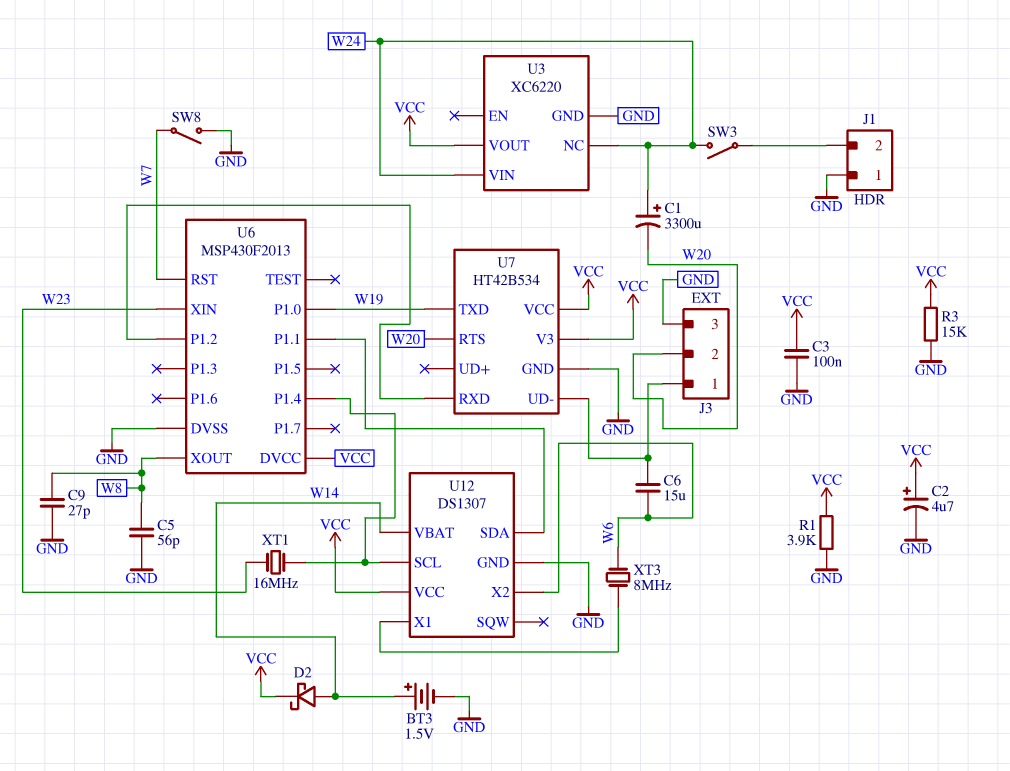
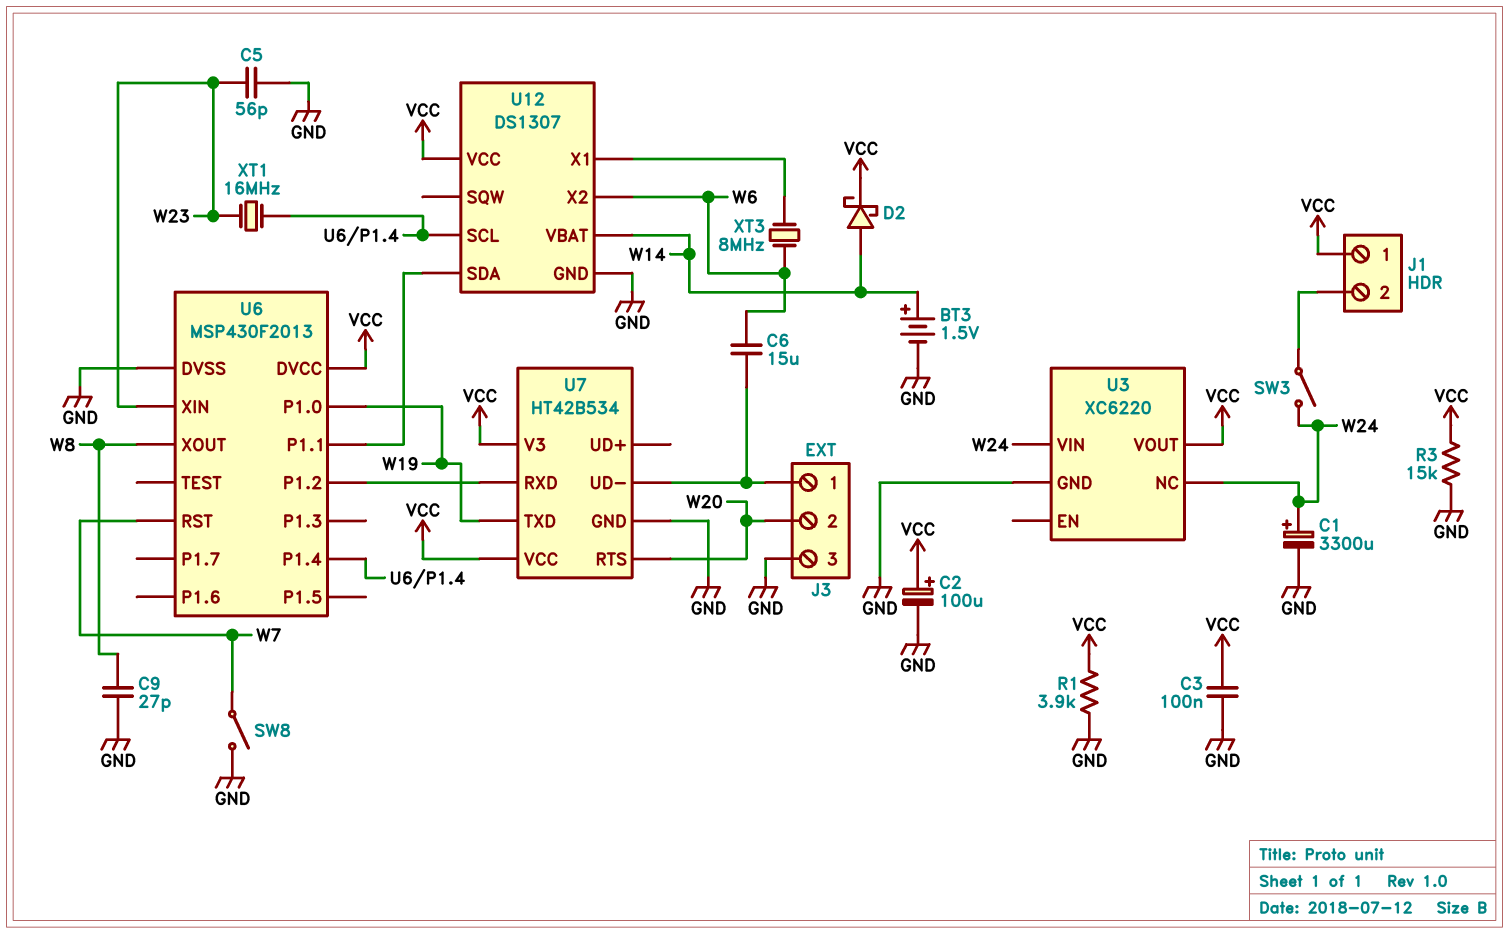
C1: 3300uF (plus W24, minus W20) -> 3300uF (plus W24, minus GND)
C2: 4.7uF (plus VCC, minus GND) -> 100uF (plus VCC, minus GND)
C5: 56pF (GND, W8) -> 56pF (GND, W23)
J1 pin 1: GND -> VCC

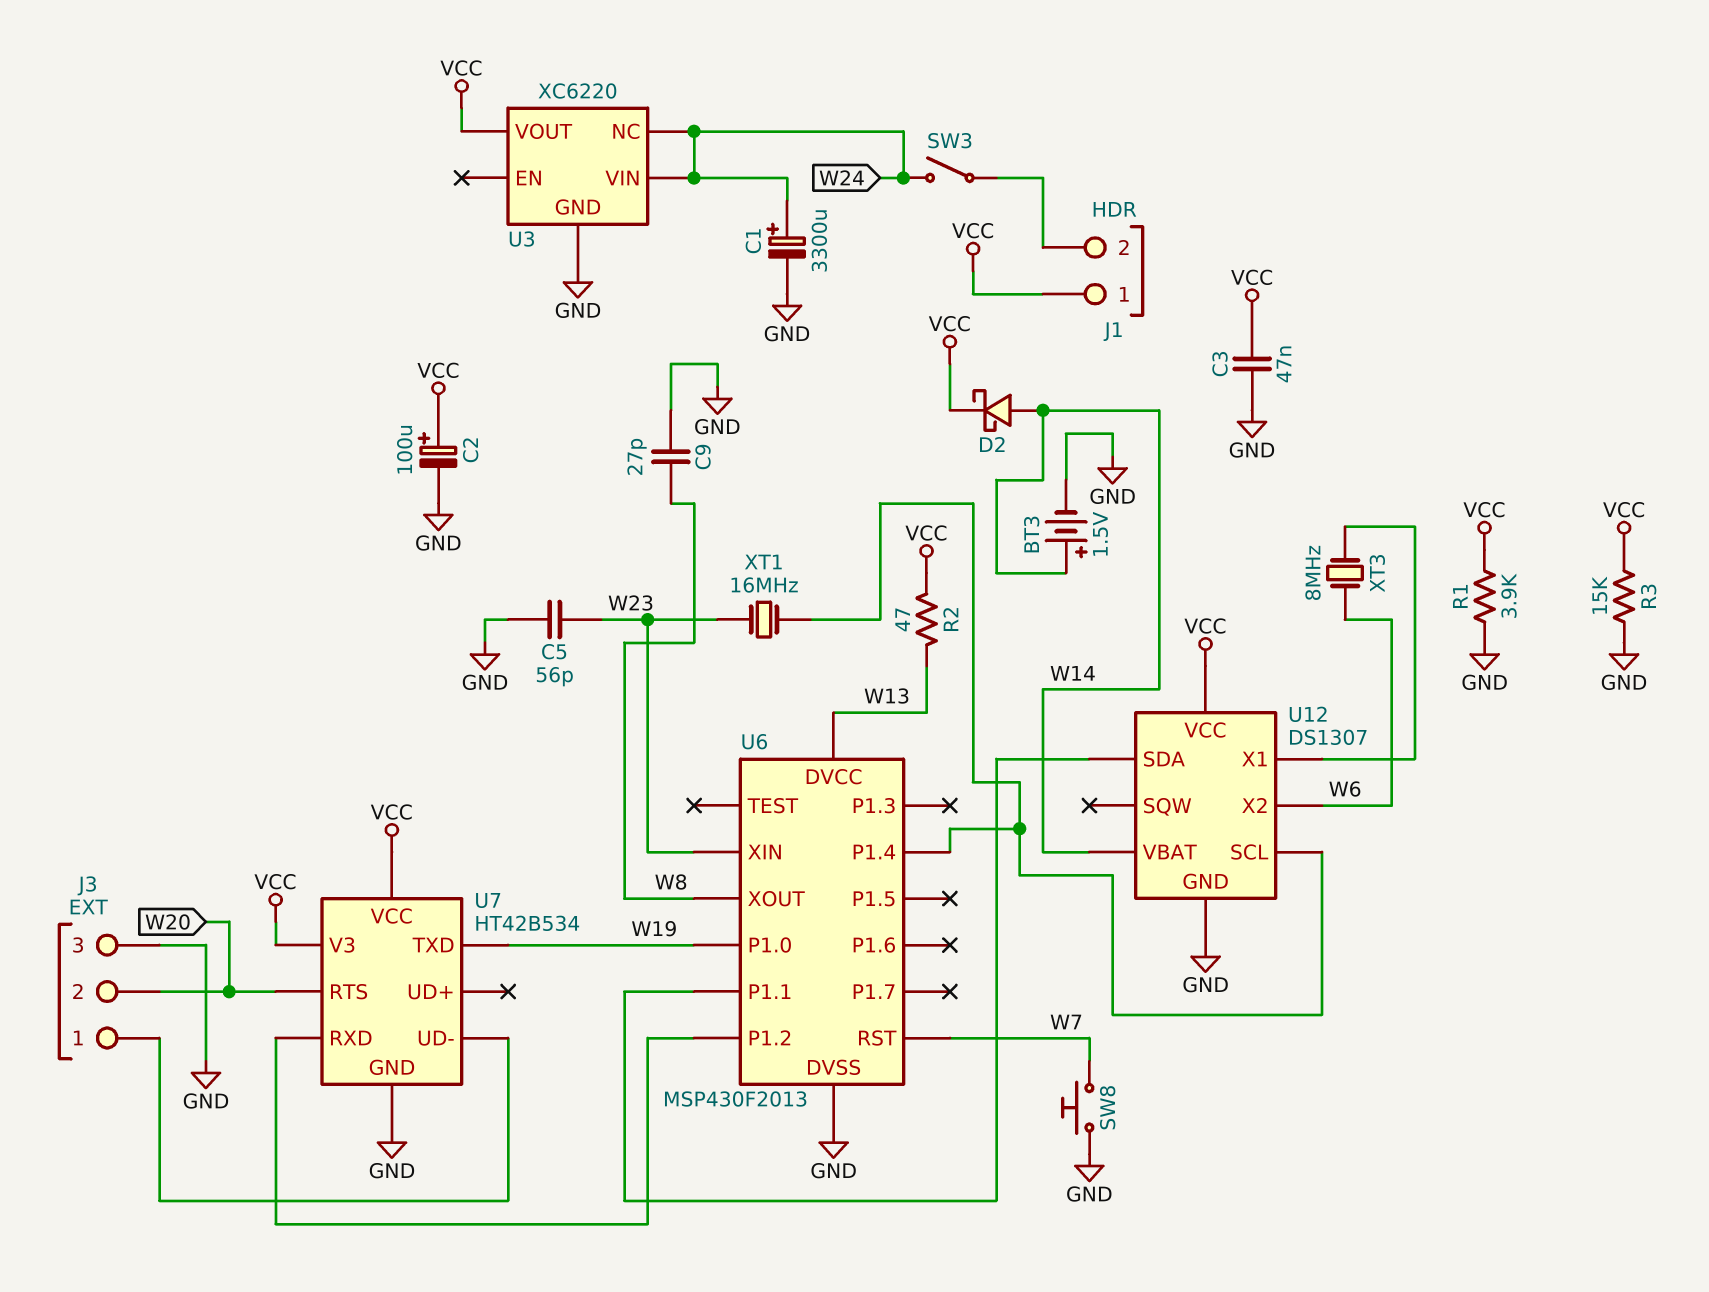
C3: 100nF (GND, VCC) -> 47nF (GND, VCC)
C6: 15uF (J3/1, W6) -> none
R2: none -> 47 (VCC, W13)
SW8: switch (GND, W7) -> button (GND, W7)
U6 pin DVCC: VCC -> W13

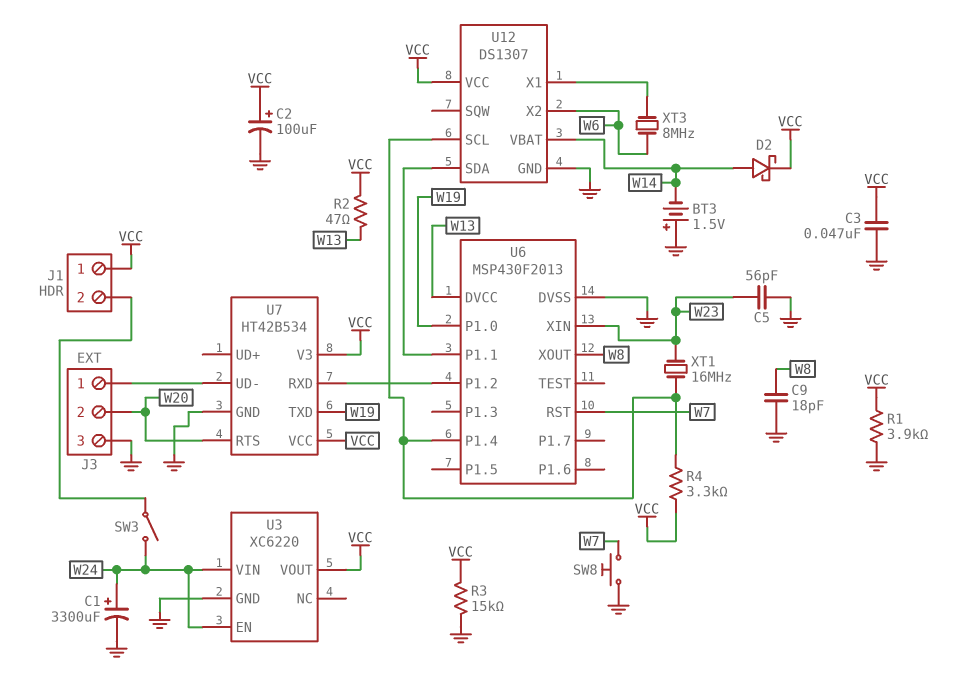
BT3: 1.5V (plus W14, minus GND) -> 1.5V (plus GND, minus W14)
C9: 27pF (GND, W8) -> 18pF (GND, W8)
R4: none -> 3.3k (U6/P1.4, VCC)
U3 pin EN: none -> W24
U3 pin NC: W24 -> none

